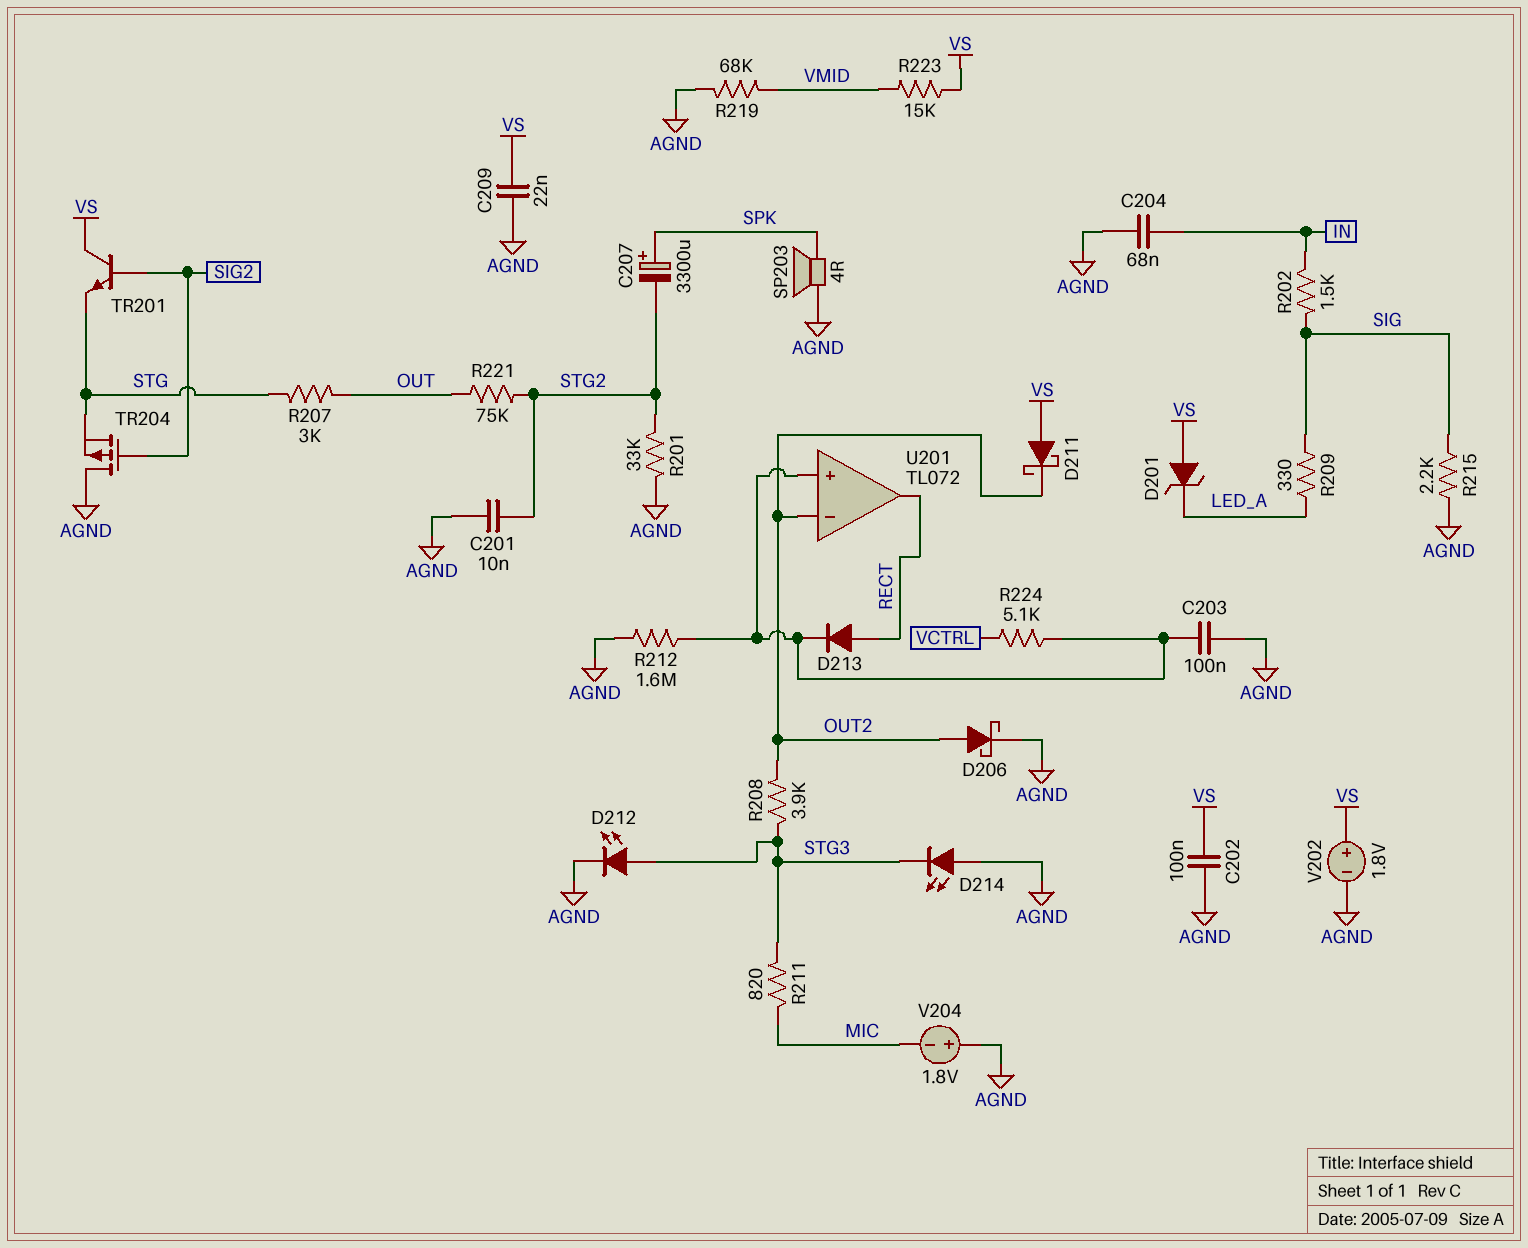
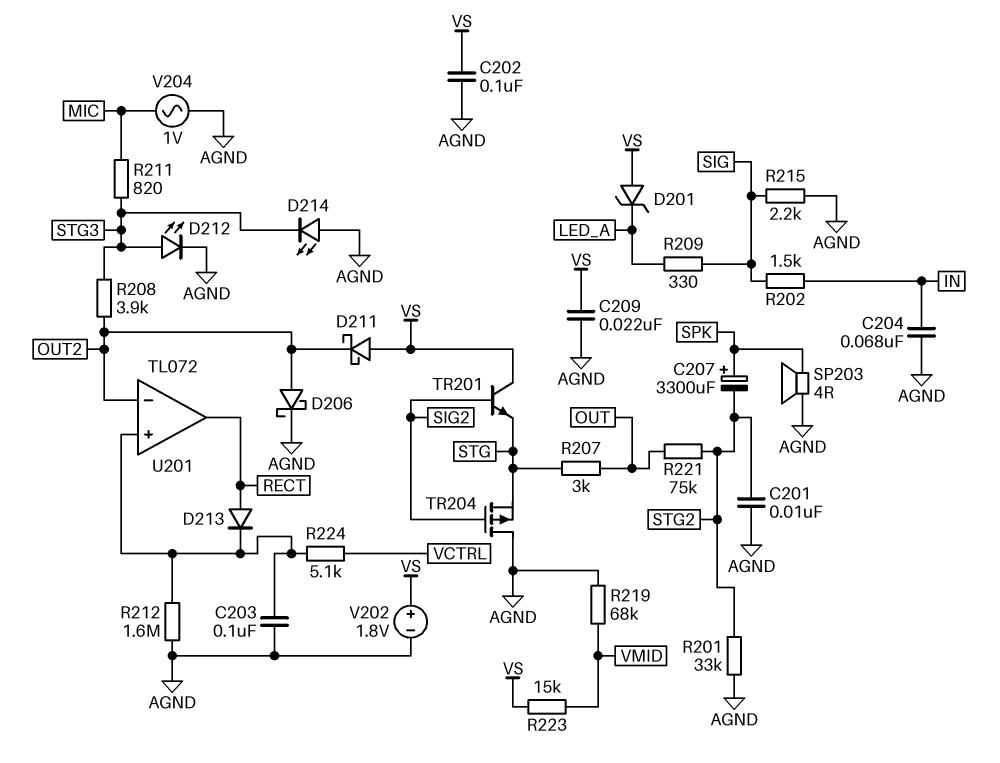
V204: 1.8V (plus AGND, minus MIC) -> AC 1V (AGND, MIC)

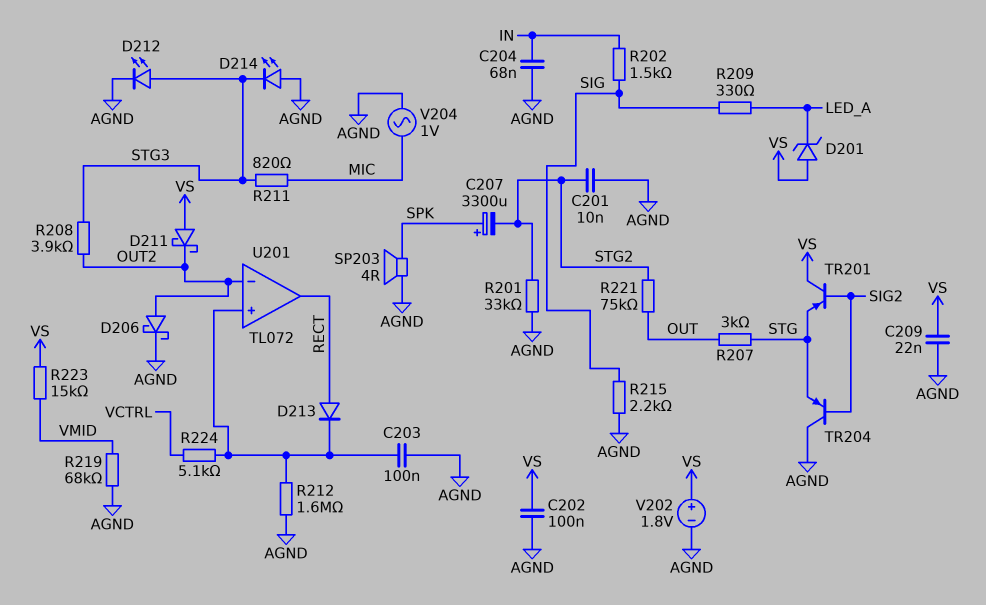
TR201: NPN (B SIG2, C VS, E STG) -> PNP (B SIG2, C VS, E STG)
TR204: PMOS (G SIG2, D AGND, S STG) -> PNP (B SIG2, C AGND, E STG)

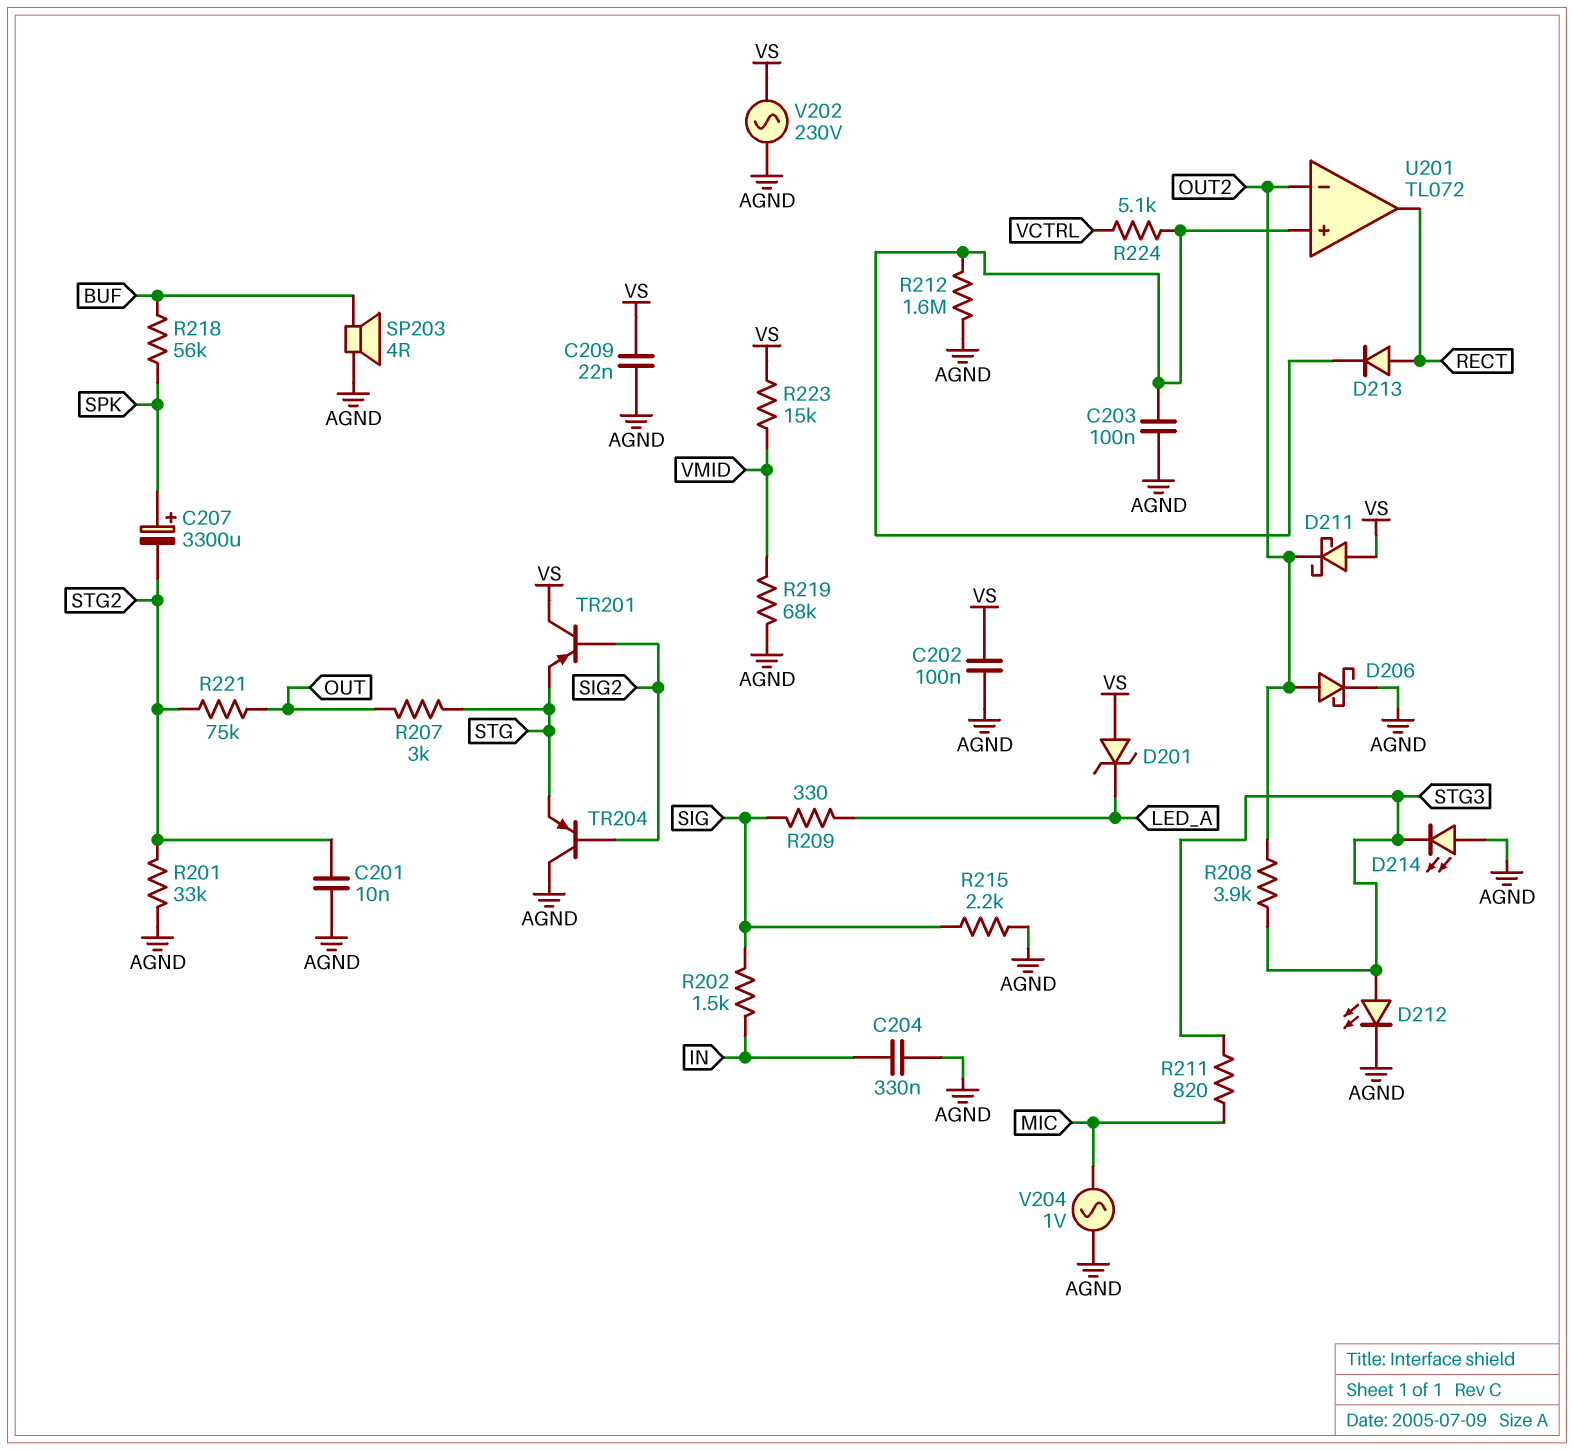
C204: 68nF (AGND, IN) -> 330nF (AGND, IN)
R218: none -> 56k (BUF, SPK)
SP203: speaker 4R (AGND, SPK) -> speaker 4R (AGND, BUF)
V202: 1.8V (plus VS, minus AGND) -> AC 230V (AGND, VS)

